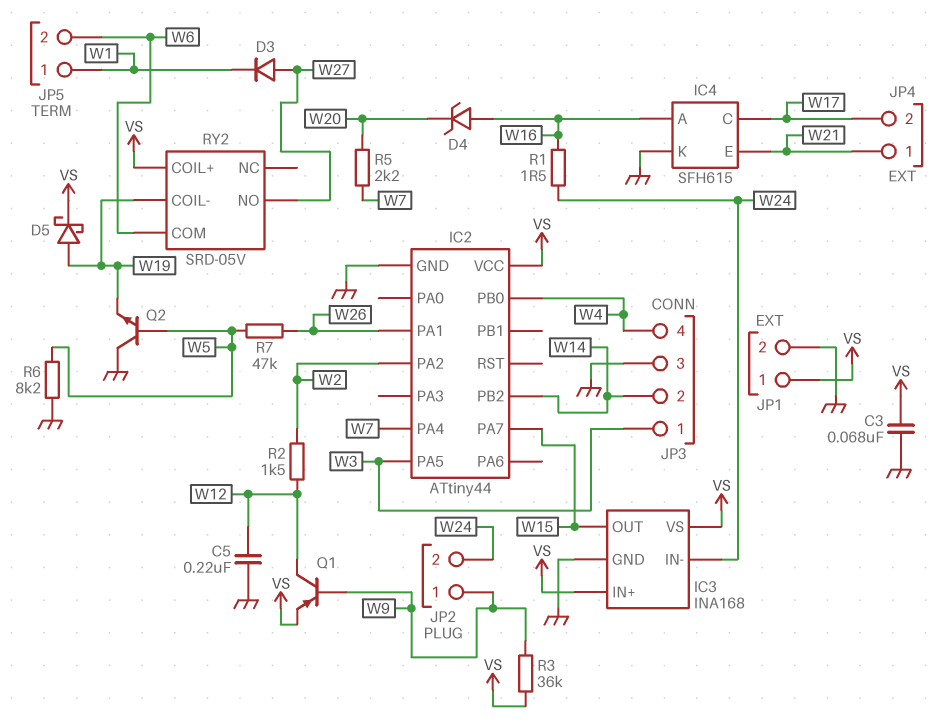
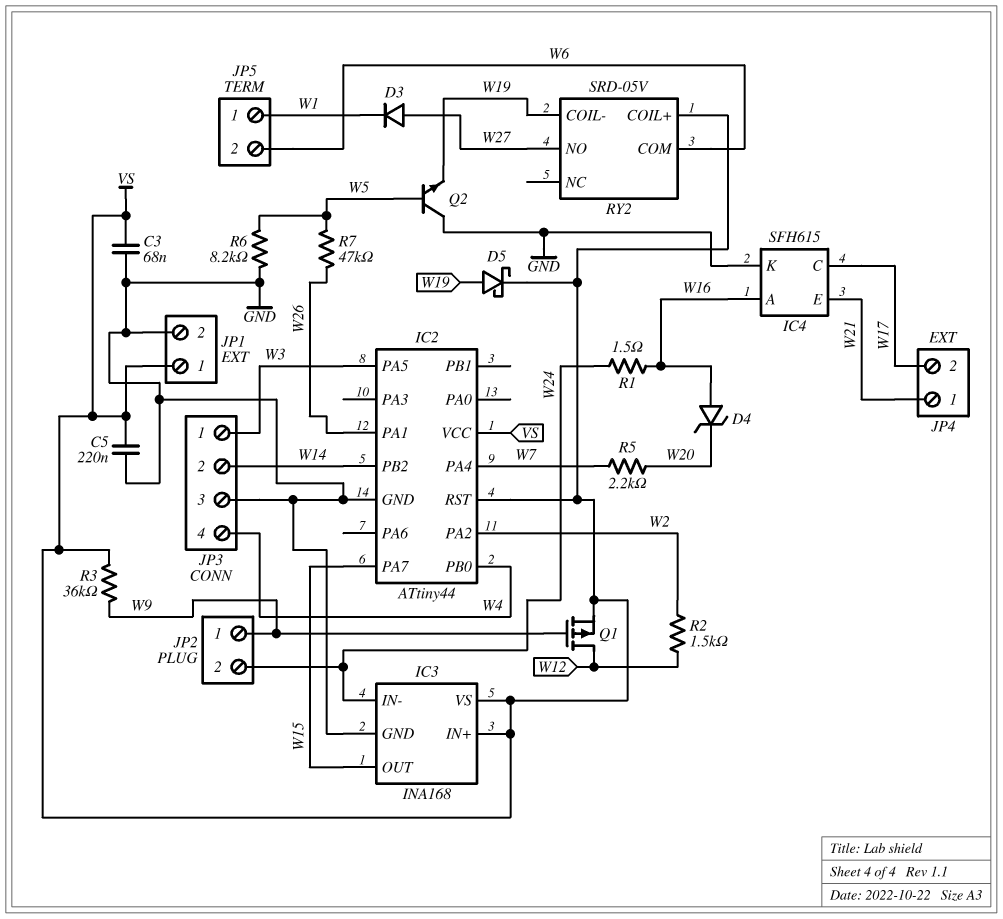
C5: 220nF (GND, W12) -> 220nF (GND, VS)
IC2 pin RST: none -> VS
Q1: PNP (B W9, C W12, E VS) -> PMOS (G W9, D W12, S VS)

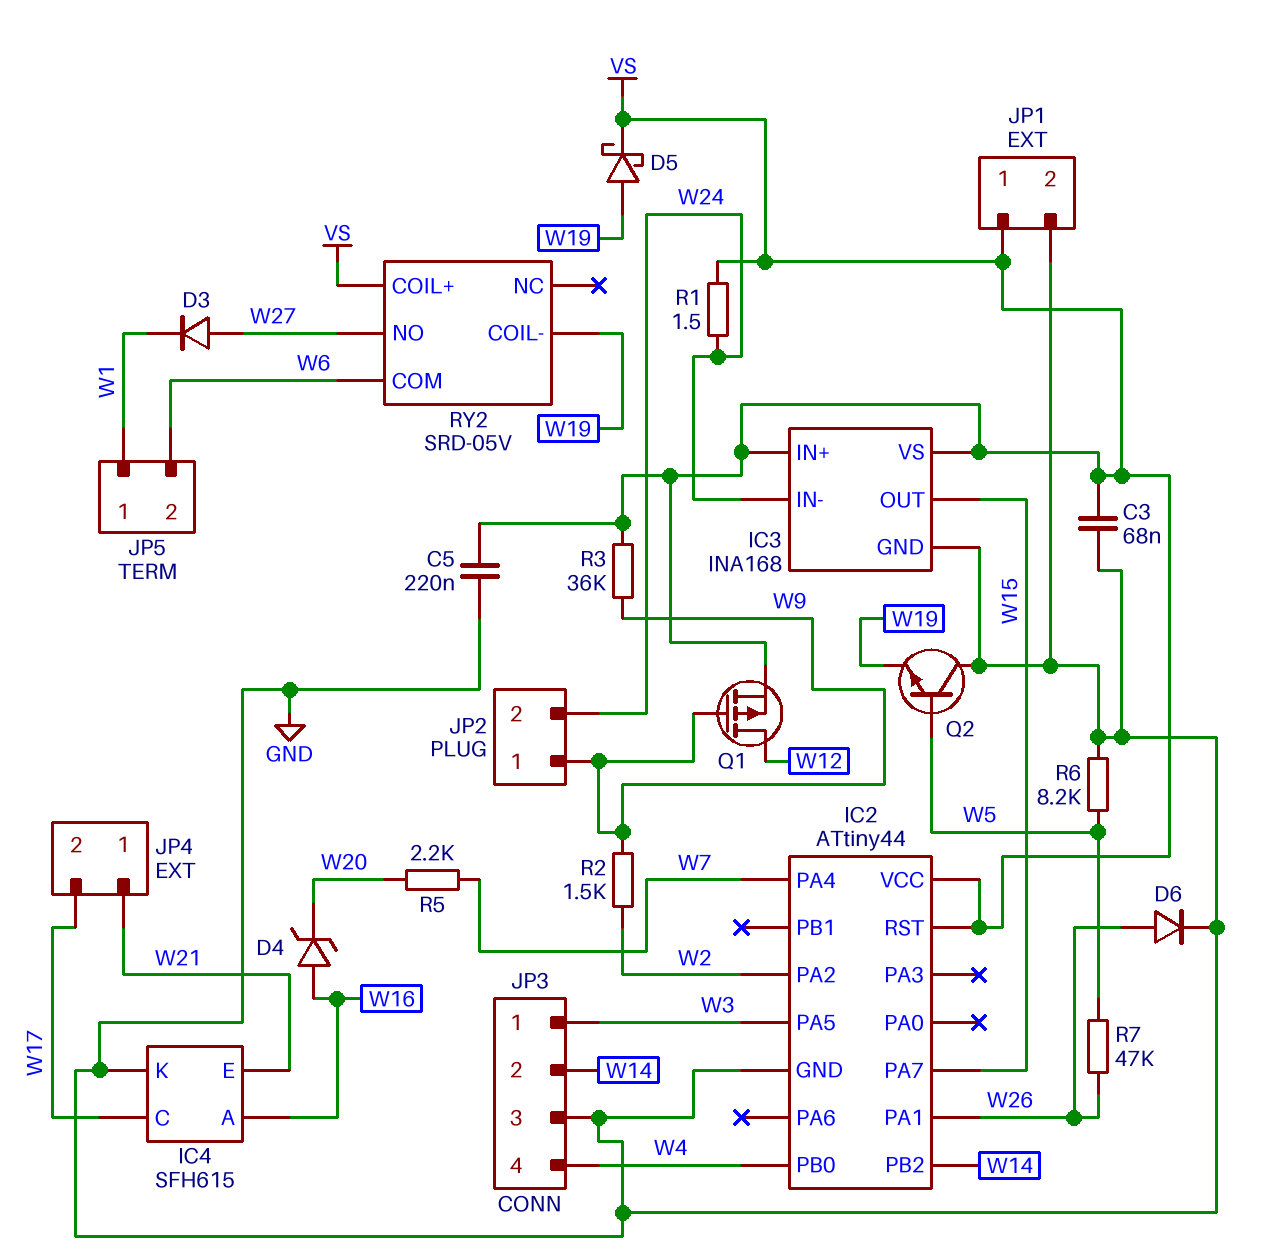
D6: none -> diode (A W26, K GND)
R1: 1.5 (W16, W24) -> 1.5 (VS, W24)
R2: 1.5k (W2, W12) -> 1.5k (W2, W9)

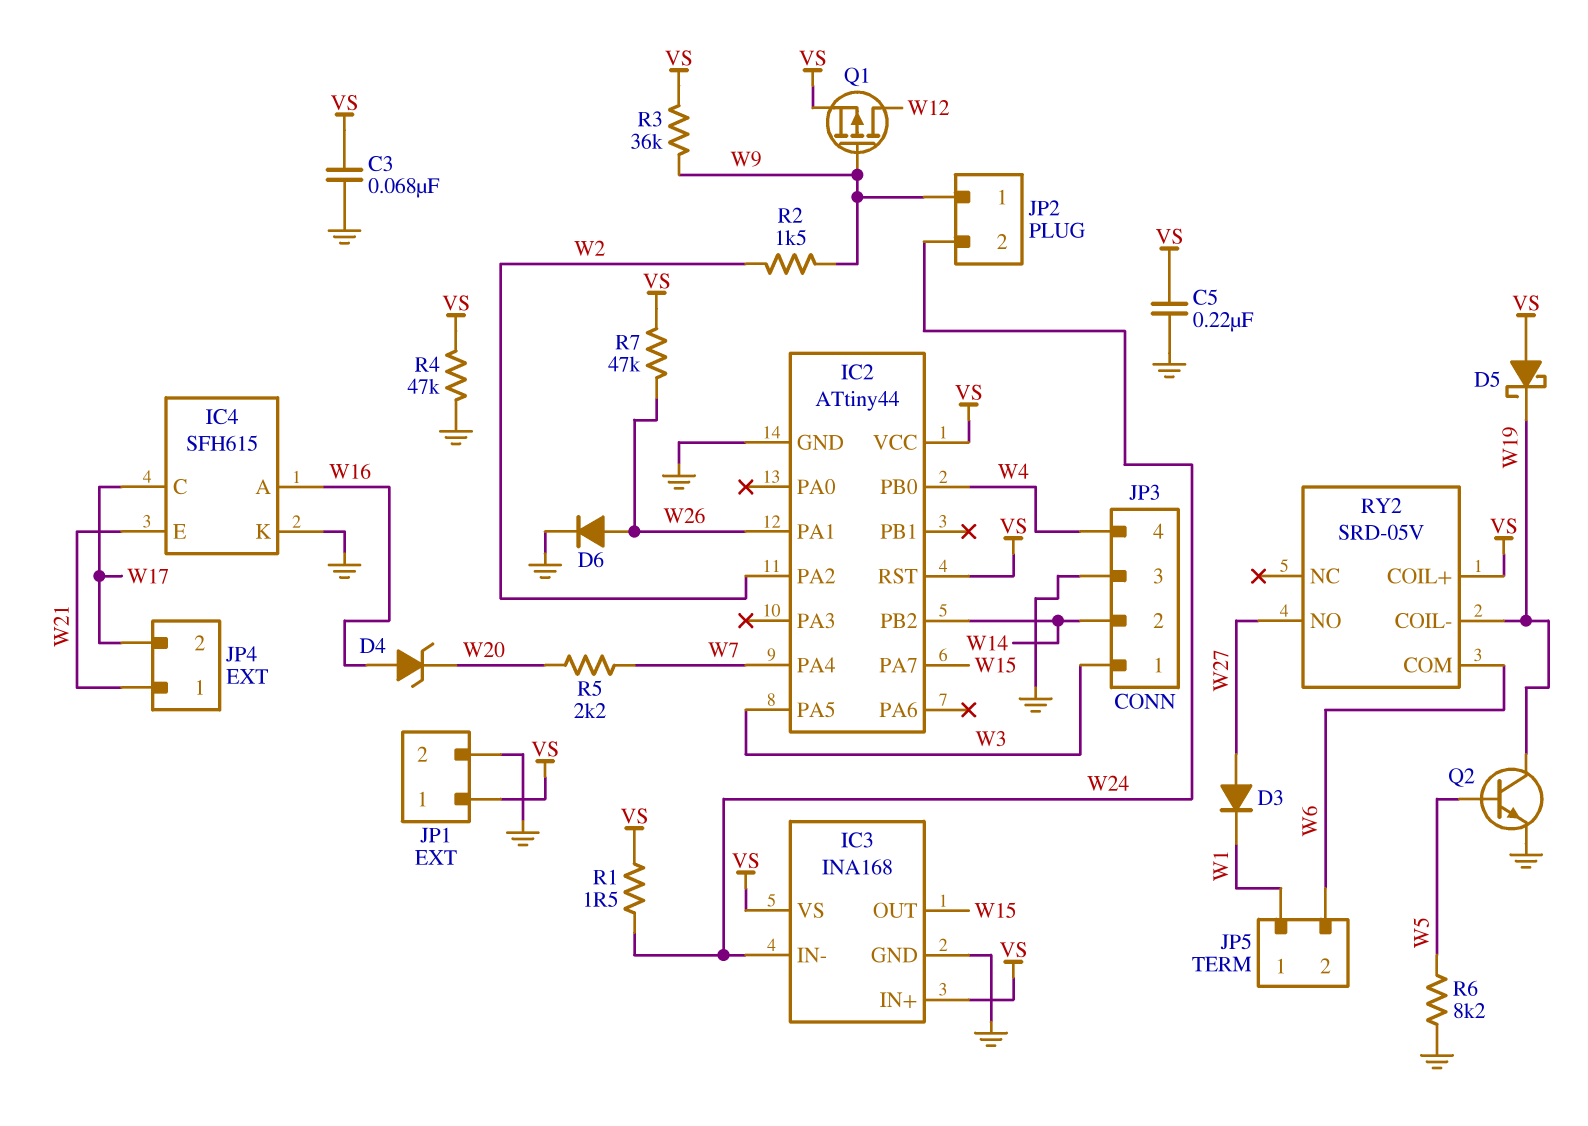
D5: schottky (A W19, K VS) -> schottky (A VS, K W19)
Q2: NPN (B W5, C GND, E W19) -> NPN (B W5, C W19, E GND)
R4: none -> 47k (GND, VS)
R7: 47k (W5, W26) -> 47k (VS, W26)

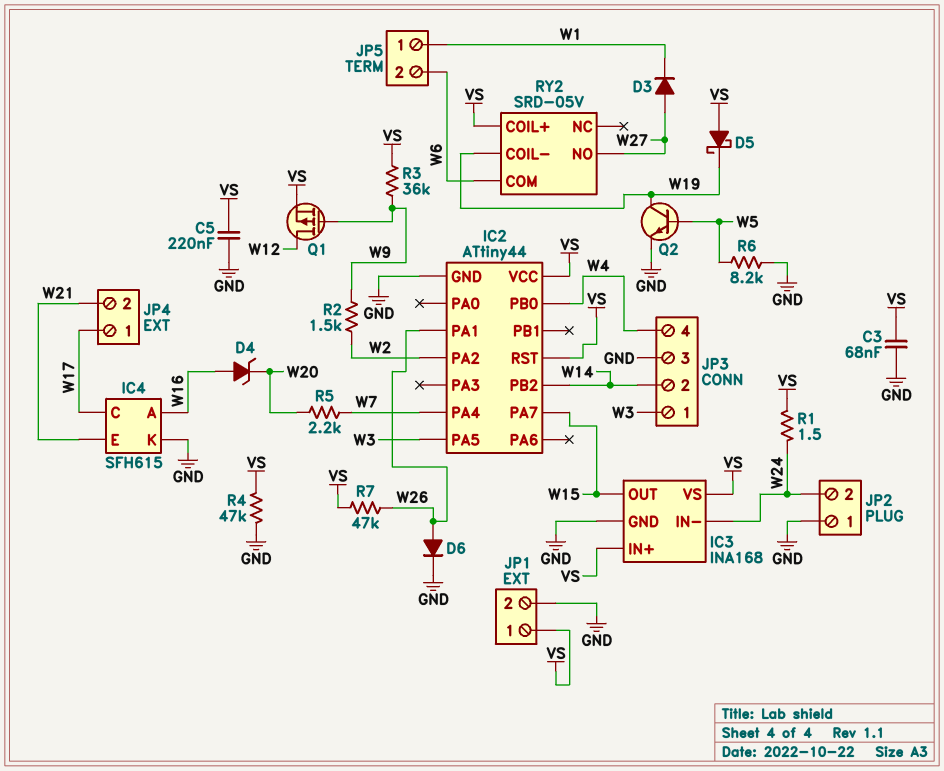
JP2 pin 1: W9 -> GND
JP4 pin 1: W21 -> W17
JP4 pin 2: W17 -> W21

